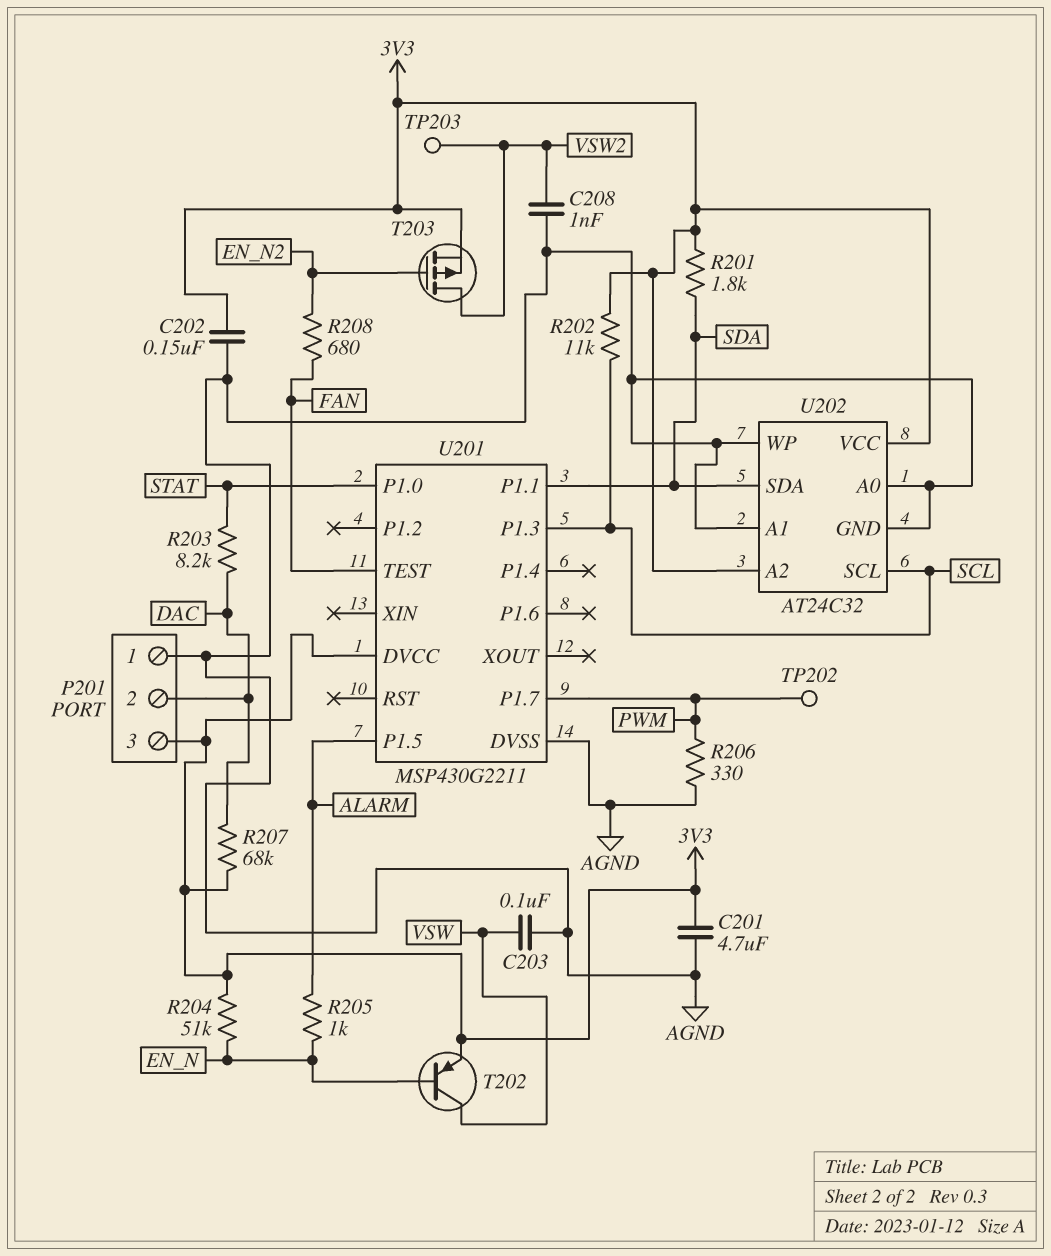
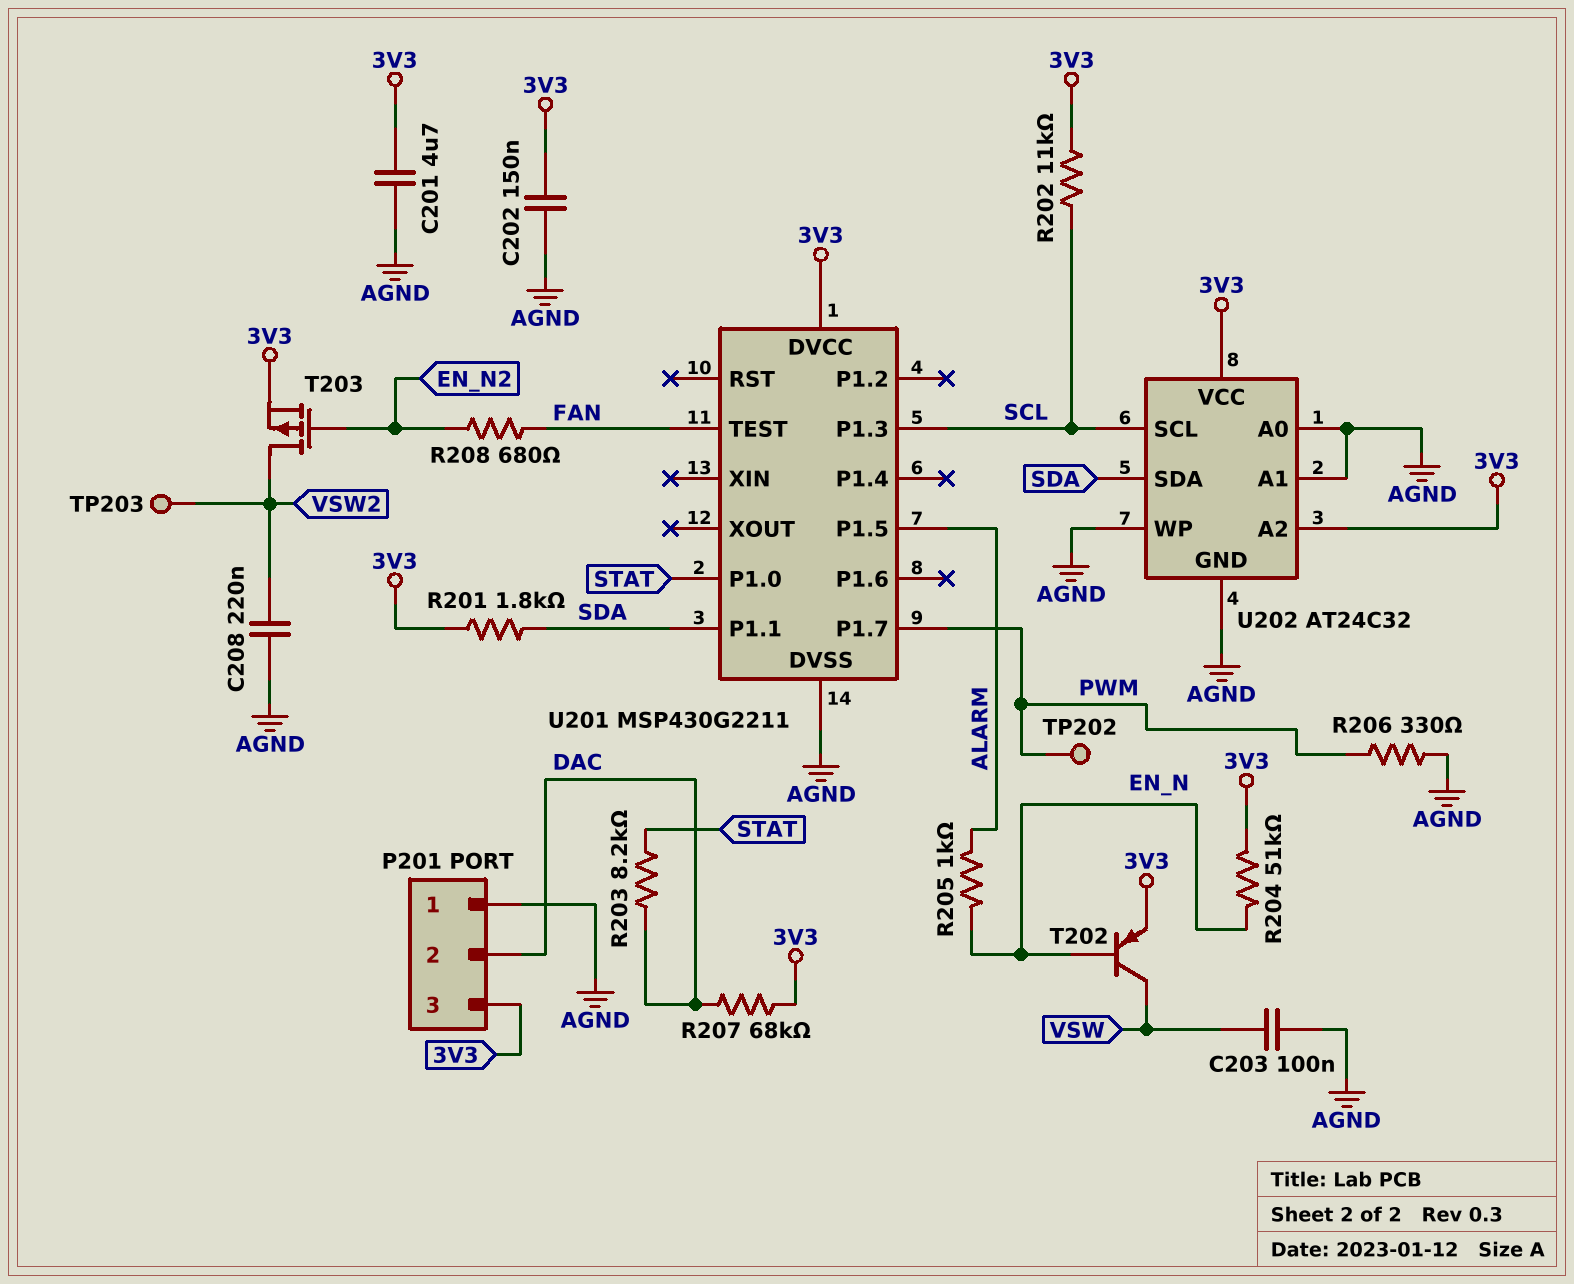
C208: 1nF (AGND, VSW2) -> 220nF (AGND, VSW2)

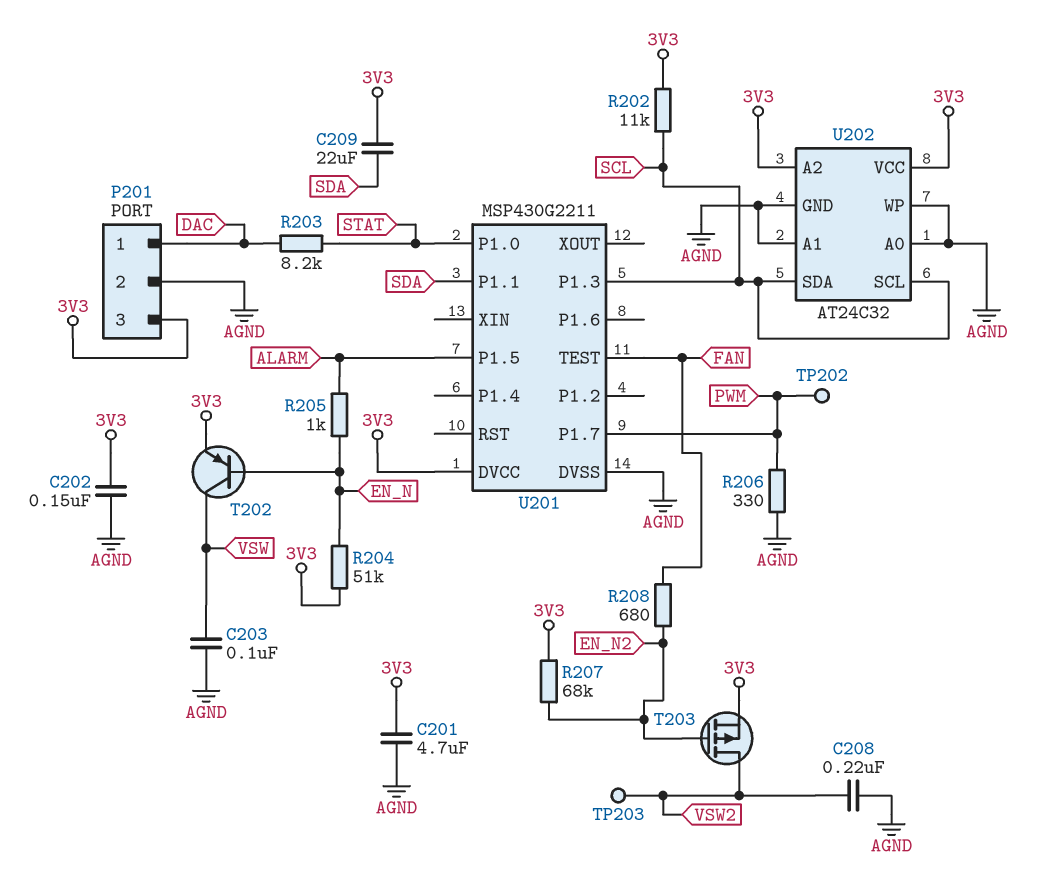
C209: none -> 22uF (3V3, SDA)
P201 pin 1: AGND -> DAC
P201 pin 2: DAC -> AGND
R201: 1.8k (3V3, SDA) -> none
R207: 68k (3V3, DAC) -> 68k (3V3, EN_N2)
U202 pin SDA: SDA -> SCL

